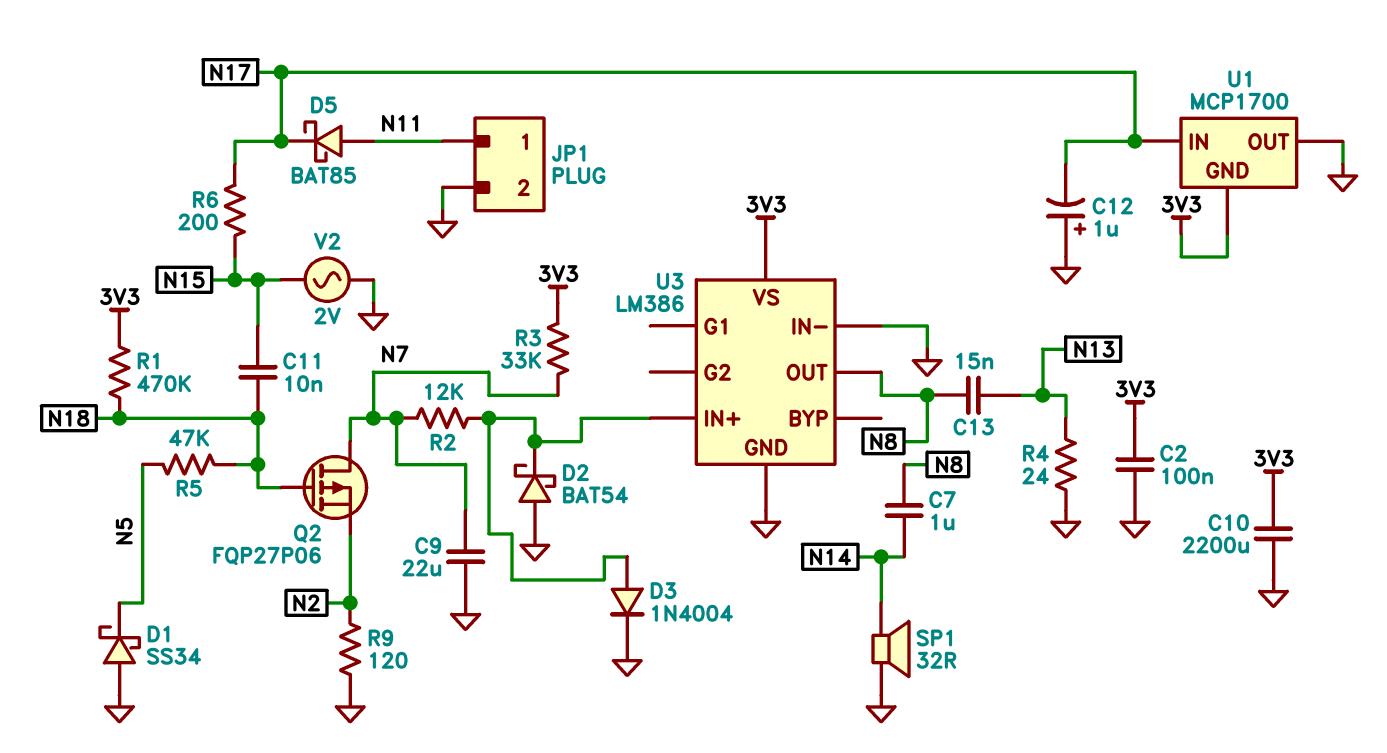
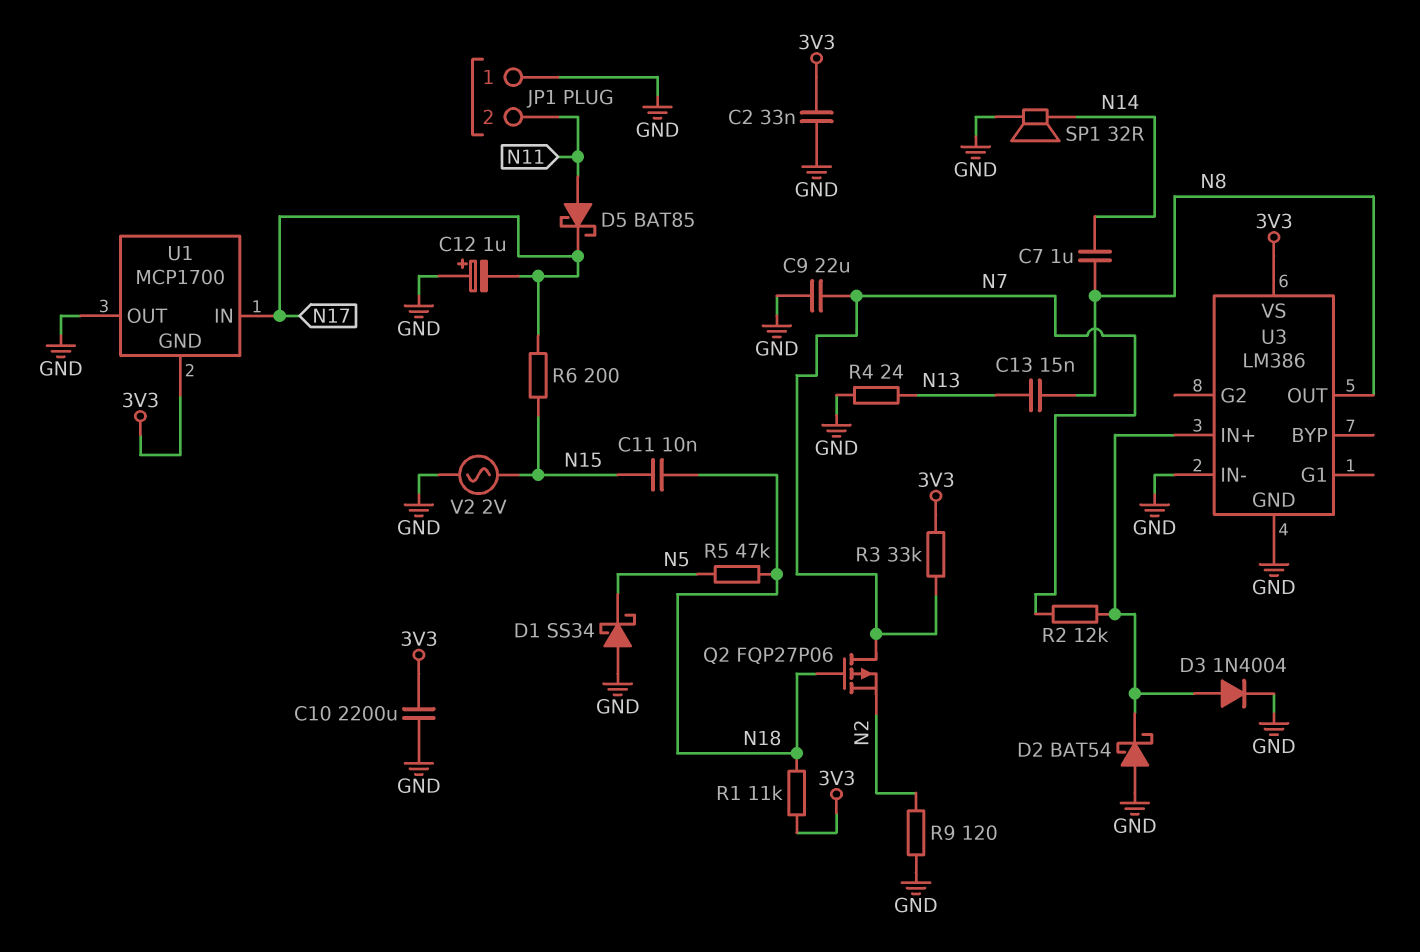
C2: 100nF (3V3, GND) -> 33nF (3V3, GND)
JP1 pin 1: N11 -> GND
JP1 pin 2: GND -> N11
R1: 470k (3V3, N18) -> 11k (3V3, N18)

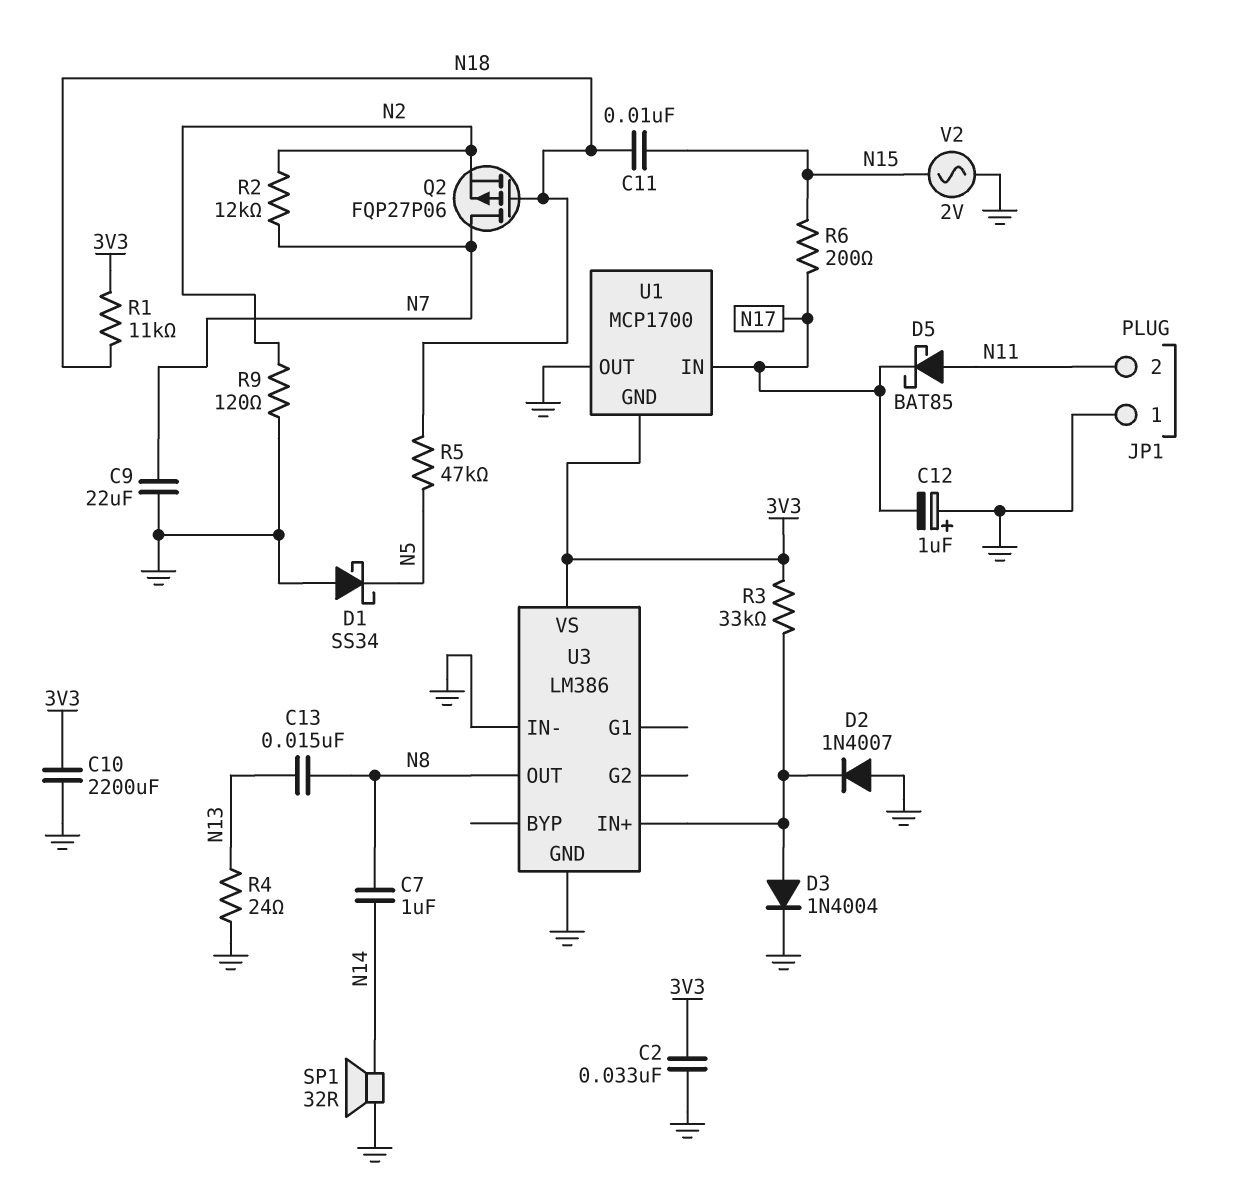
D2: schottky BAT54 (A GND, K U3/IN+) -> diode 1N4007 (A GND, K U3/IN+)
R2: 12k (N7, U3/IN+) -> 12k (N2, N7)
R3: 33k (3V3, N7) -> 33k (3V3, U3/IN+)

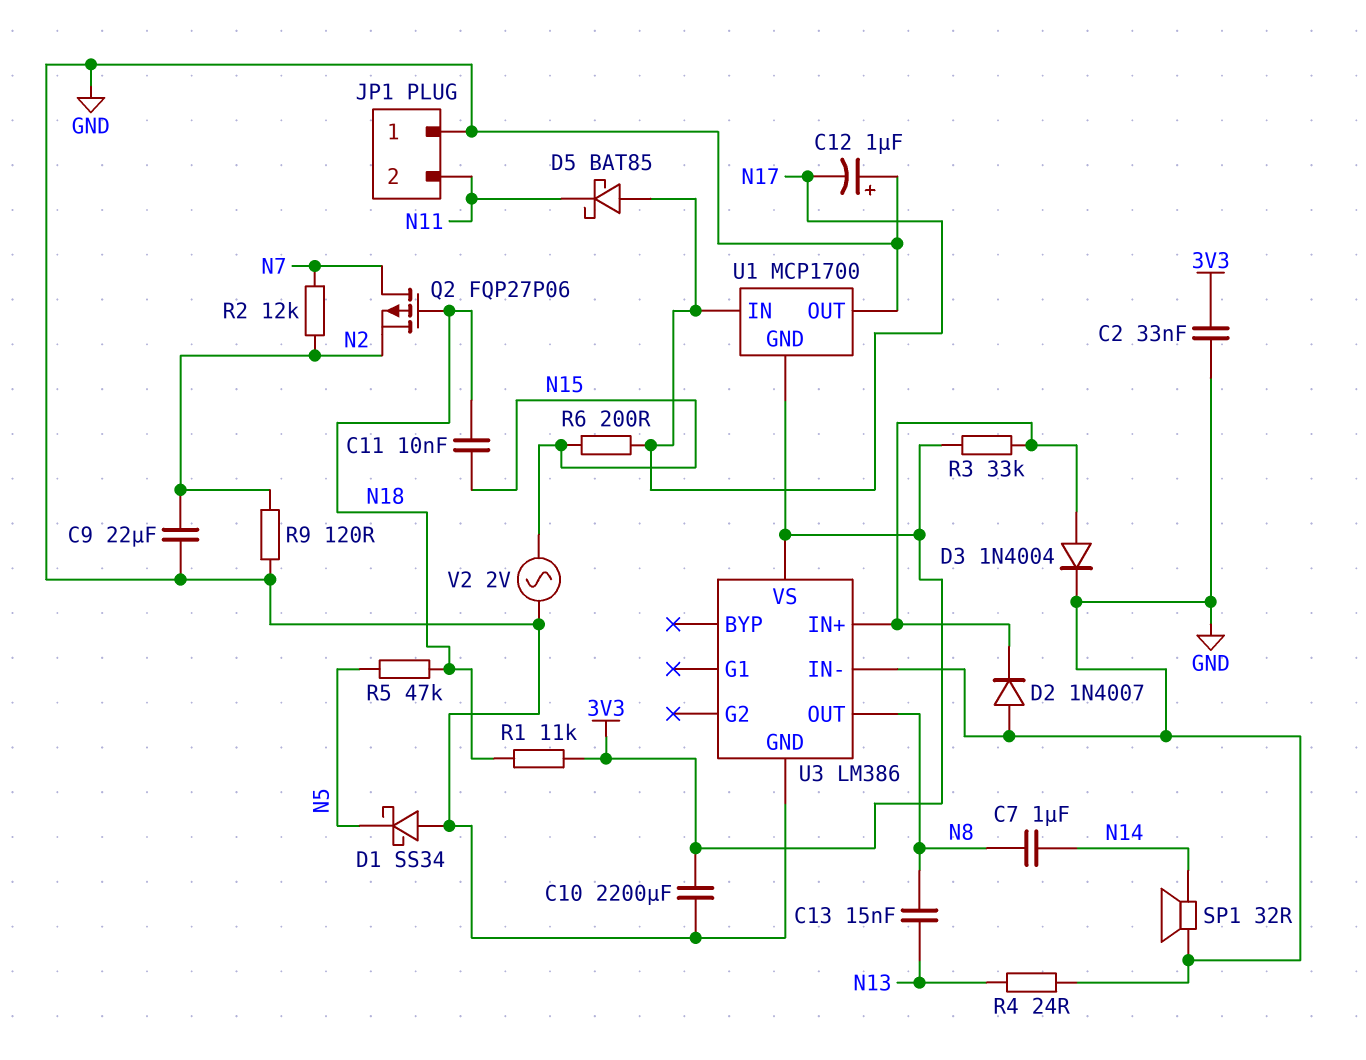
C9: 22uF (GND, N7) -> 22uF (GND, N2)
D5: schottky BAT85 (A N11, K N17) -> schottky BAT85 (A N17, K N11)

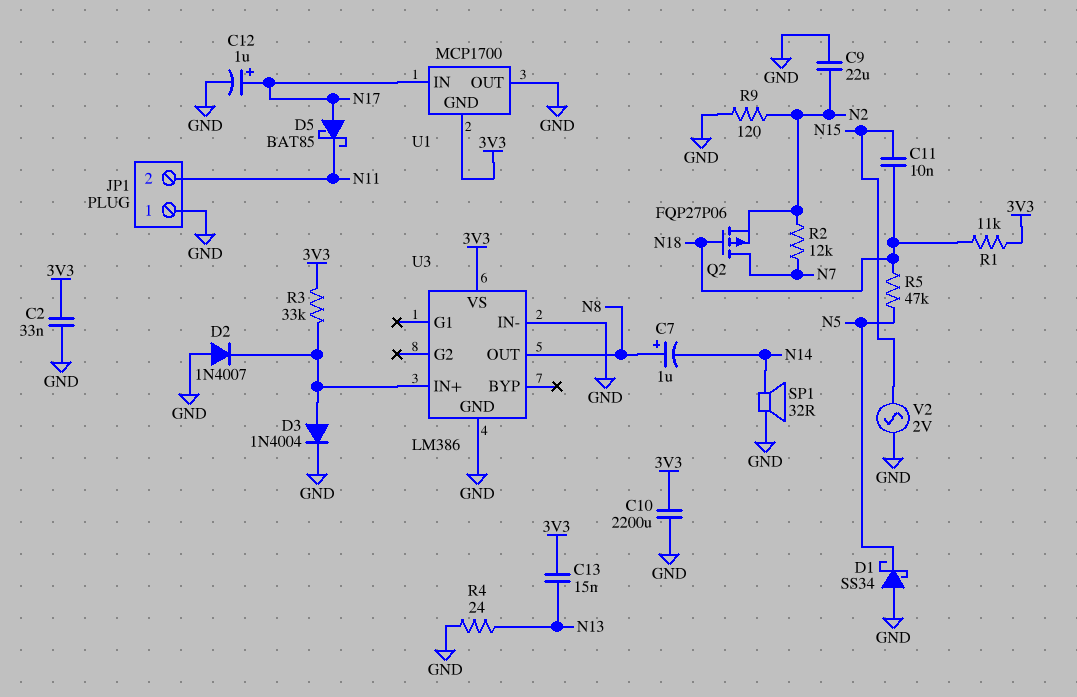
C7: 1uF (N8, N14) -> 1uF (plus N8, minus N14)
C12: 1uF (plus GND, minus N17) -> 1uF (plus N17, minus GND)
C13: 15nF (N8, N13) -> 15nF (3V3, N13)
R6: 200 (N15, N17) -> none

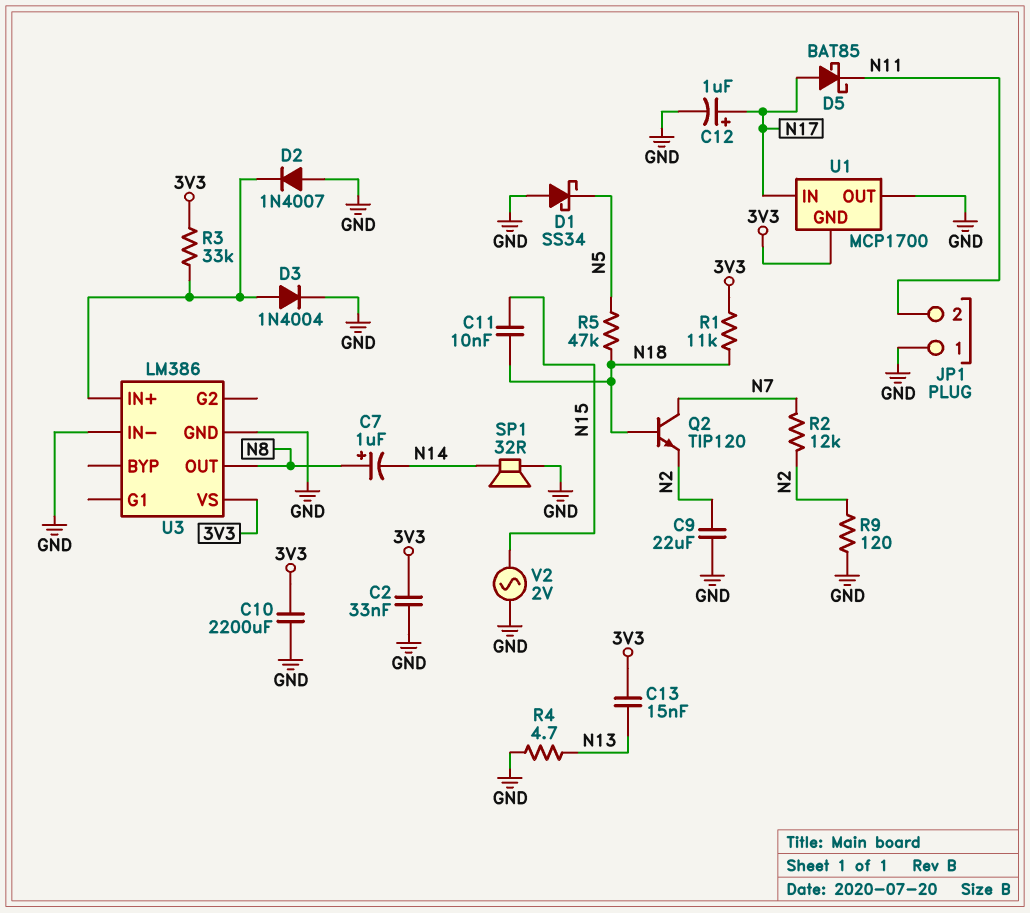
Q2: PMOS FQP27P06 (G N18, D N7, S N2) -> NPN TIP120 (B N18, C N7, E N2)
R4: 24 (GND, N13) -> 4.7 (GND, N13)

